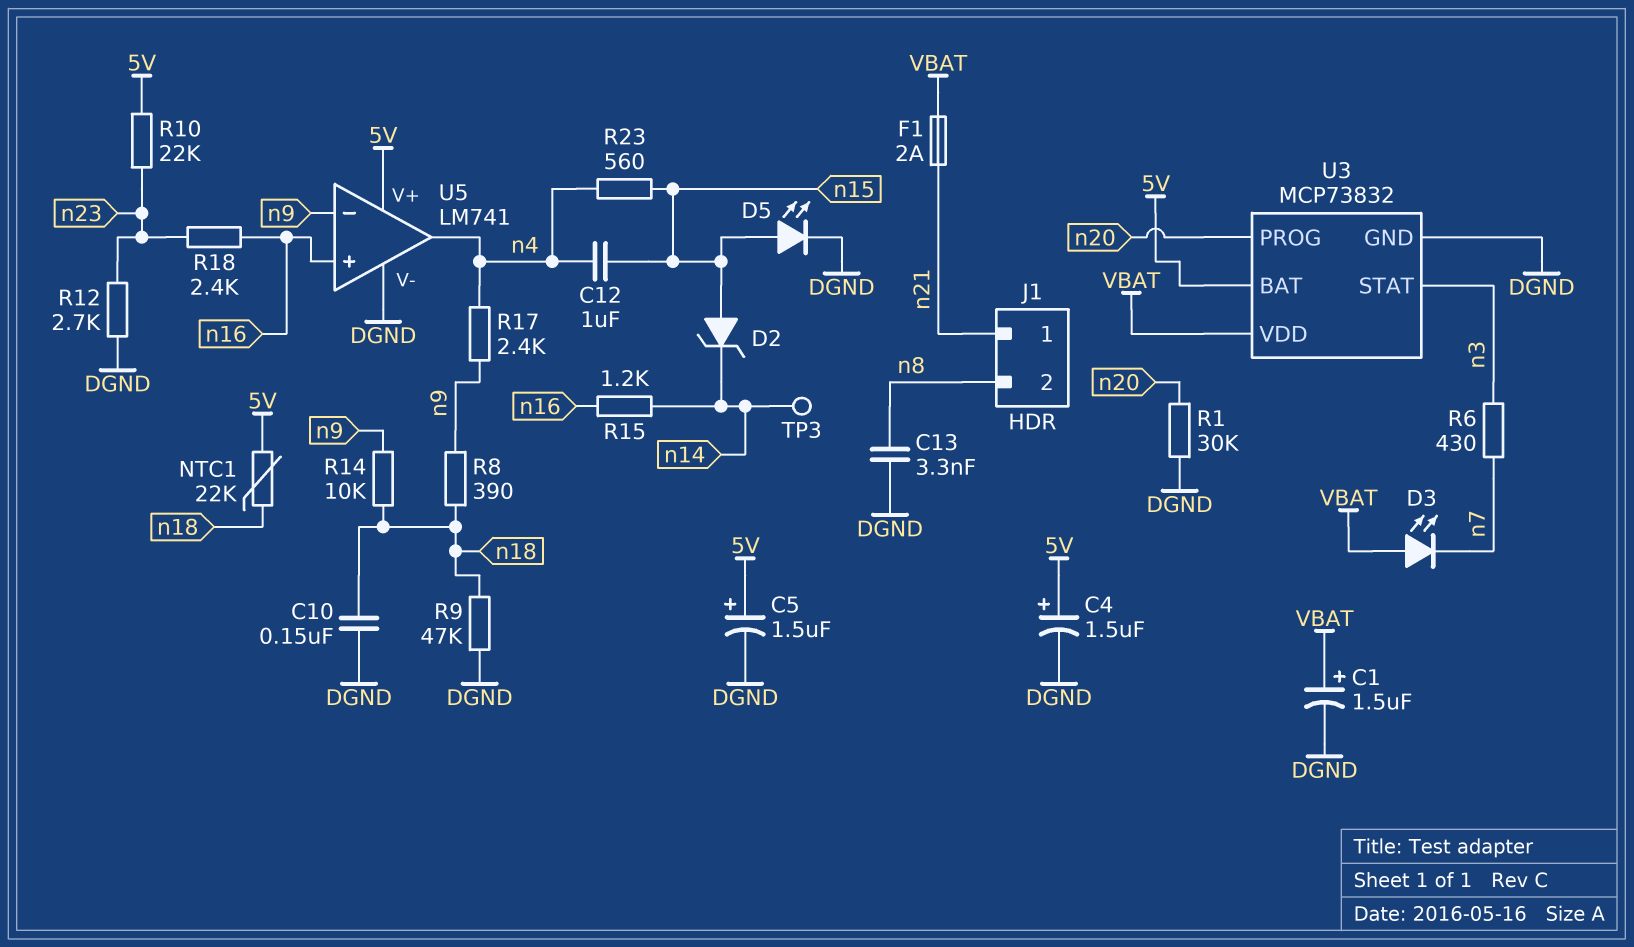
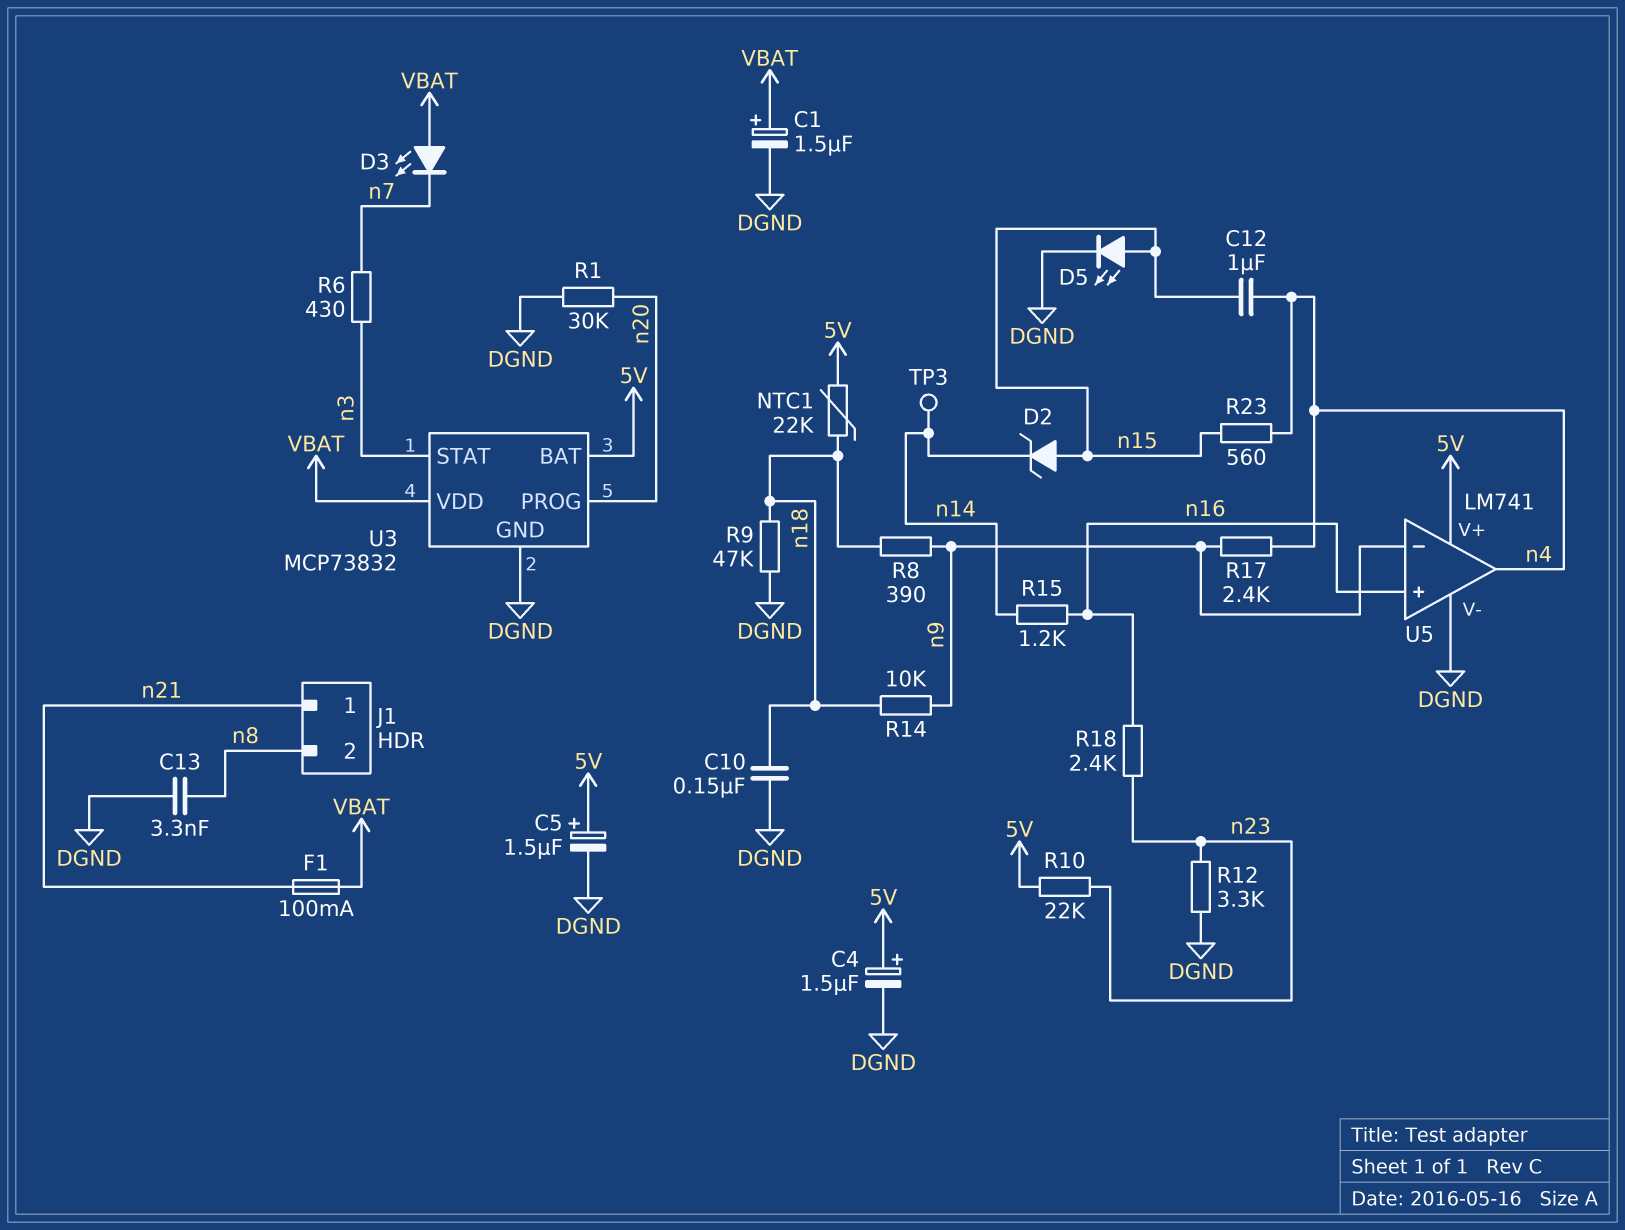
F1: 2A (VBAT, n21) -> 100mA (VBAT, n21)
R12: 2.7k (DGND, n23) -> 3.3k (DGND, n23)

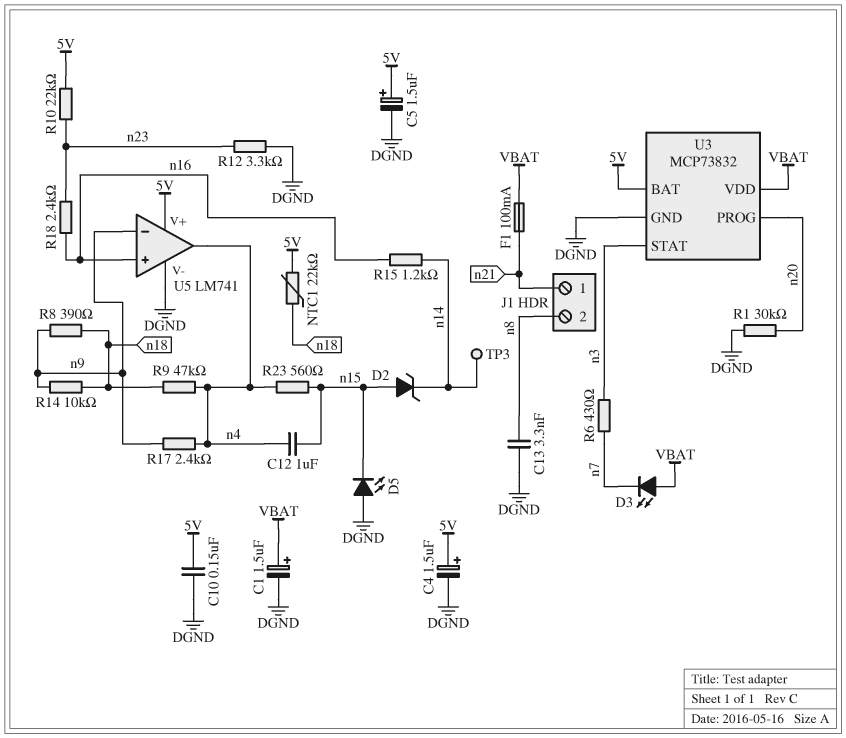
C10: 150nF (DGND, n18) -> 150nF (5V, DGND)
D5: LED (A n15, K DGND) -> LED (A DGND, K n15)
R9: 47k (DGND, n18) -> 47k (n4, n18)

